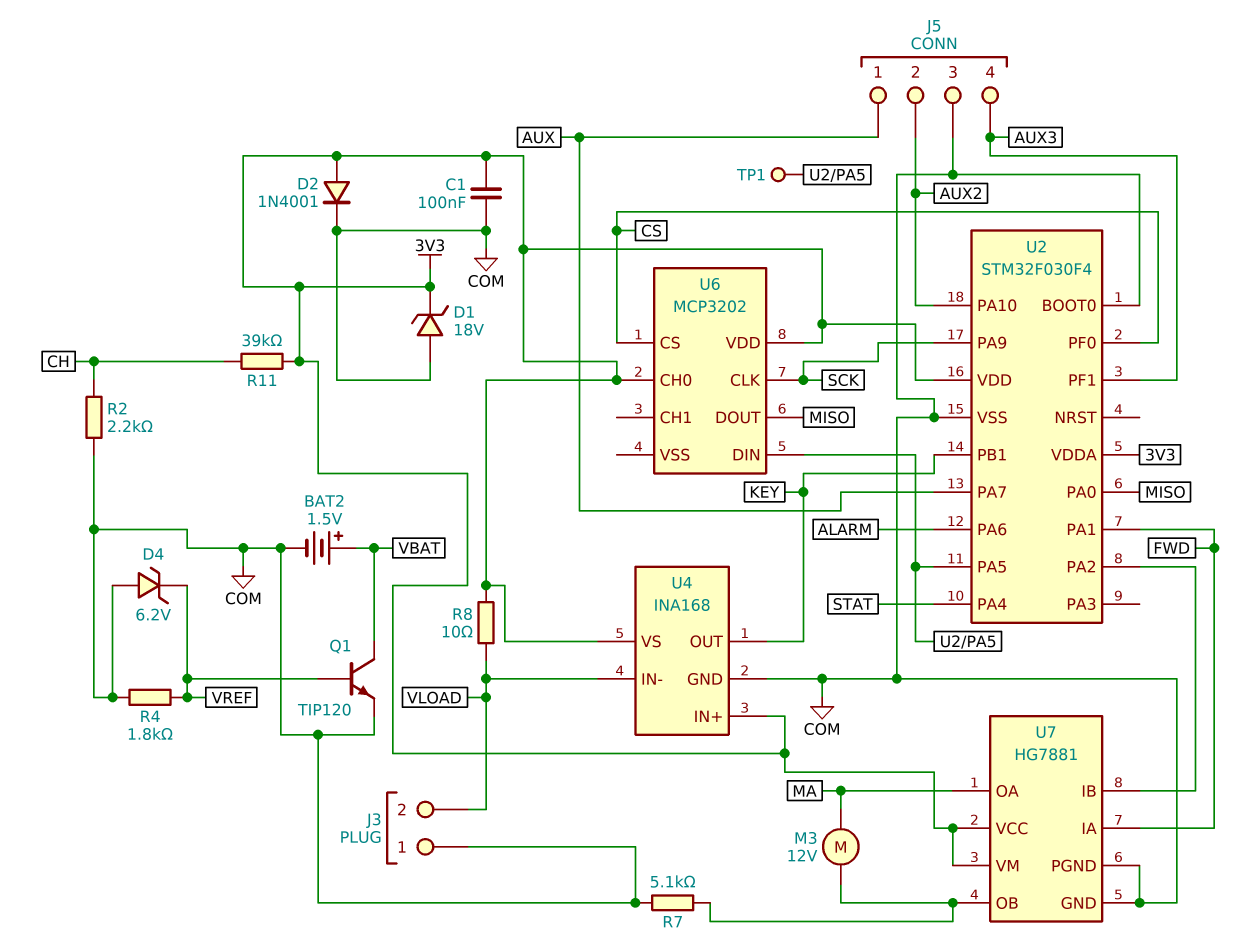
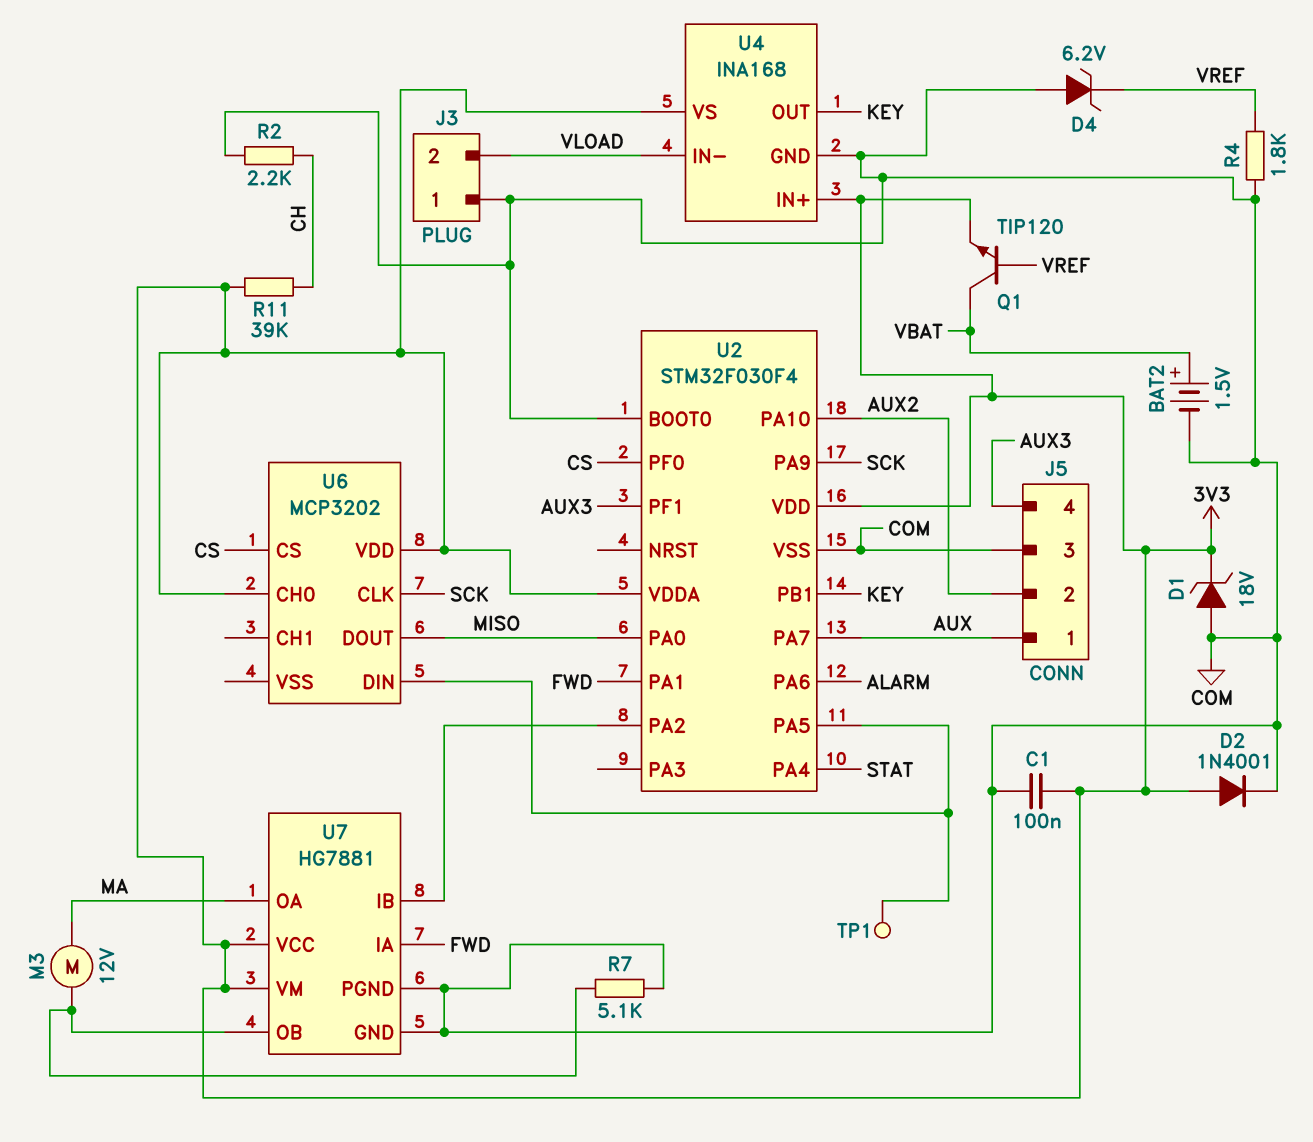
Q1: NPN TIP120 (B VREF, C VBAT, E COM) -> NPN TIP120 (B VREF, C VBAT, E 3V3)
R8: 10 (3V3, VLOAD) -> none

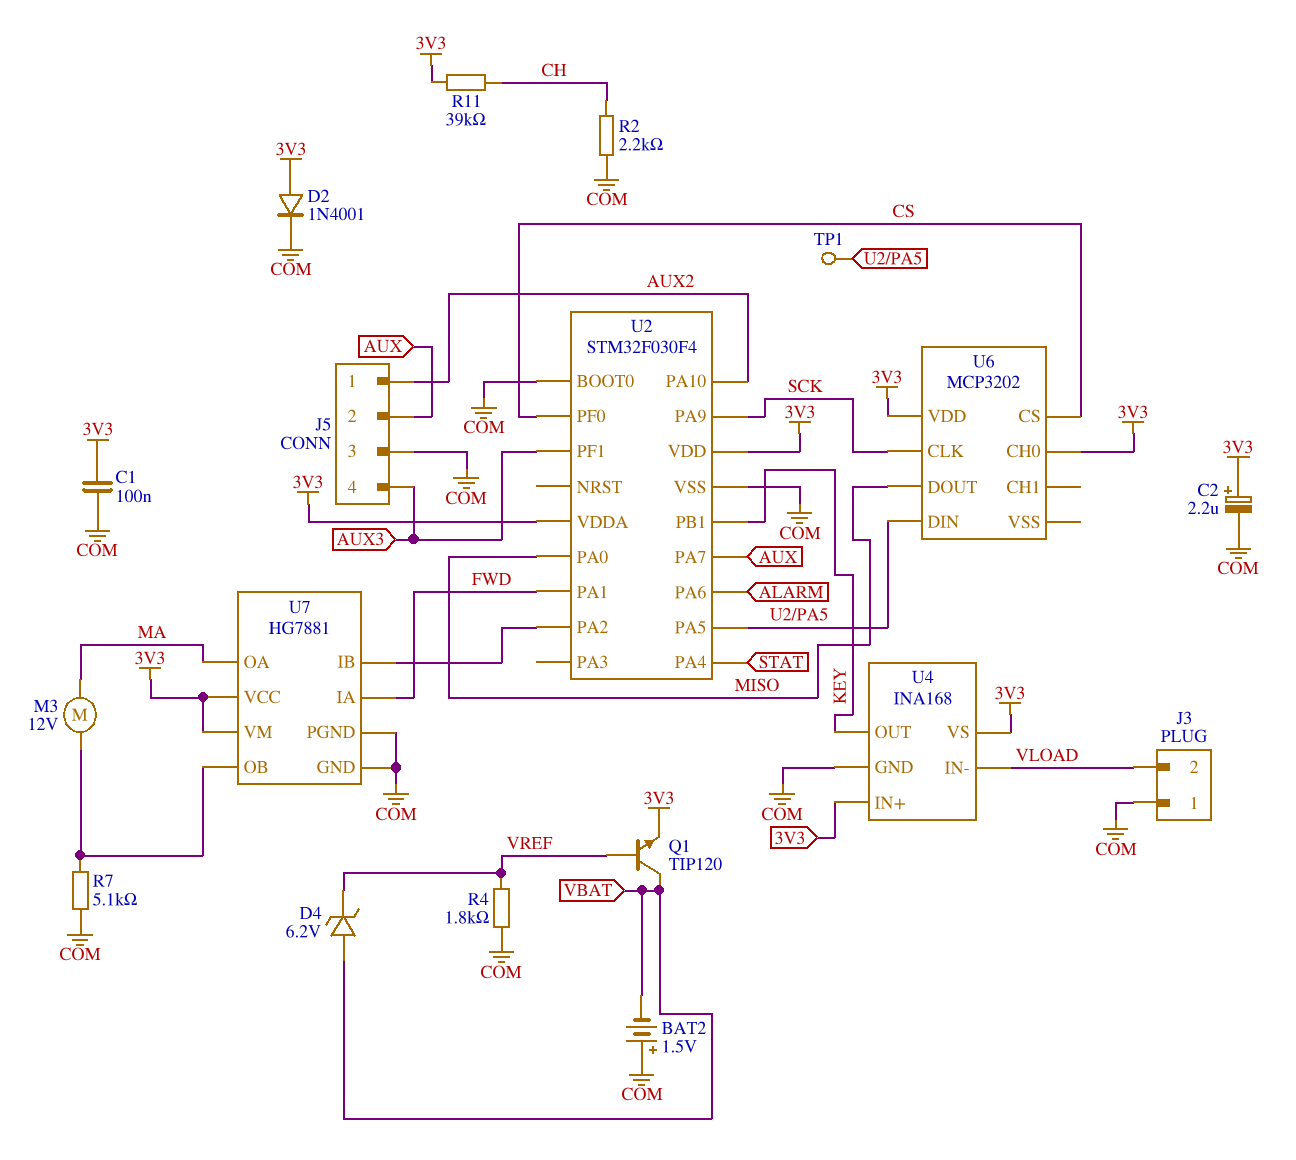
BAT2: 1.5V (plus VBAT, minus COM) -> 1.5V (plus COM, minus VBAT)
C2: none -> 2.2uF (plus 3V3, minus COM)
D1: zener 18V (A COM, K 3V3) -> none
D4: zener 6.2V (A COM, K VREF) -> zener 6.2V (A VBAT, K VREF)
J5 pin 1: AUX -> AUX2
J5 pin 2: AUX2 -> AUX

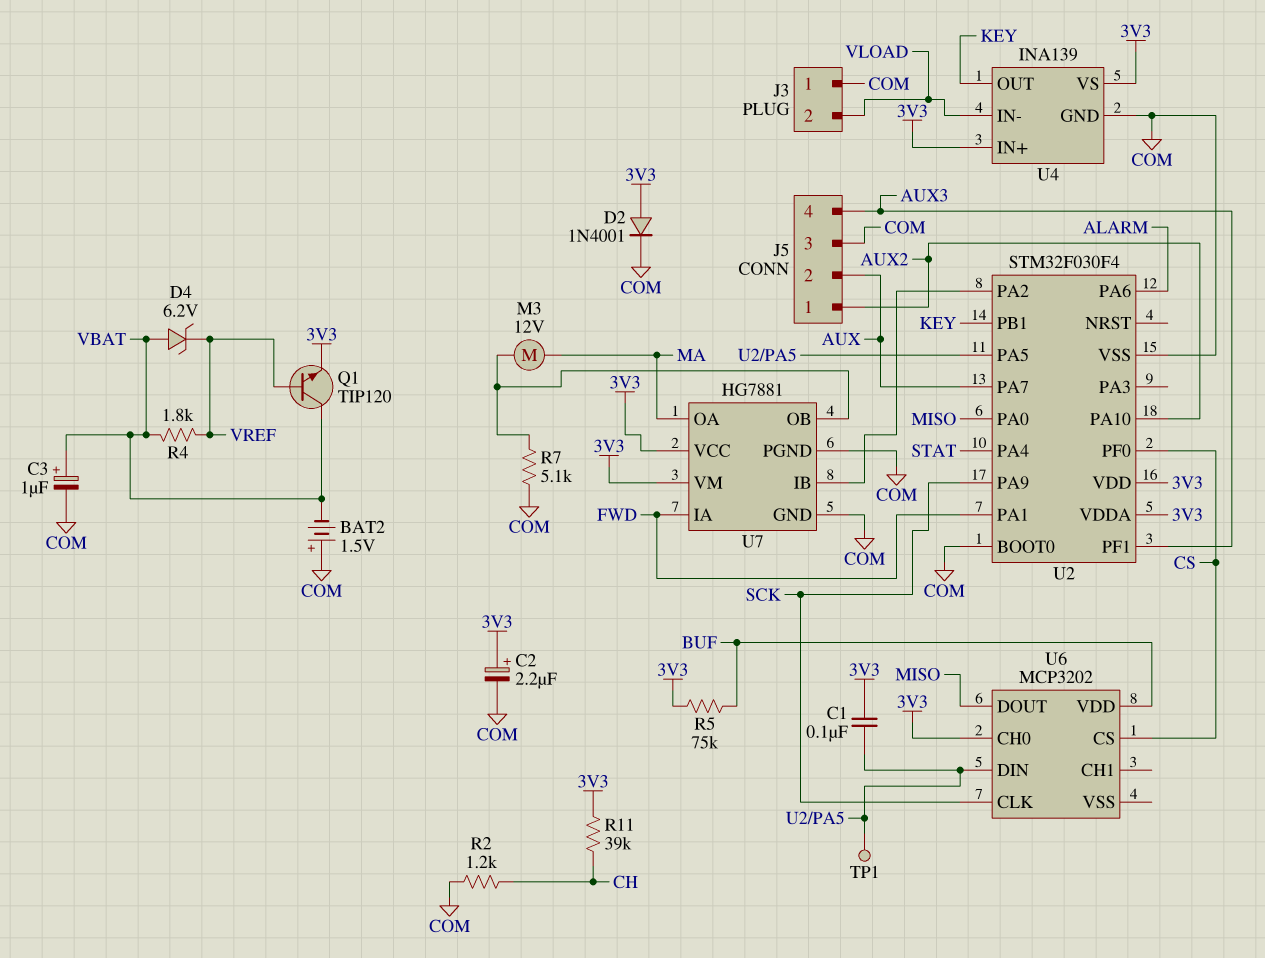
C1: 100nF (3V3, COM) -> 100nF (3V3, U2/PA5)
C3: none -> 1uF (plus VBAT, minus COM)
R2: 2.2k (CH, COM) -> 1.2k (CH, COM)
R4: 1.8k (COM, VREF) -> 1.8k (VBAT, VREF)
R5: none -> 75k (3V3, BUF)
U4: INA168 -> INA139
U6 pin VDD: 3V3 -> BUF

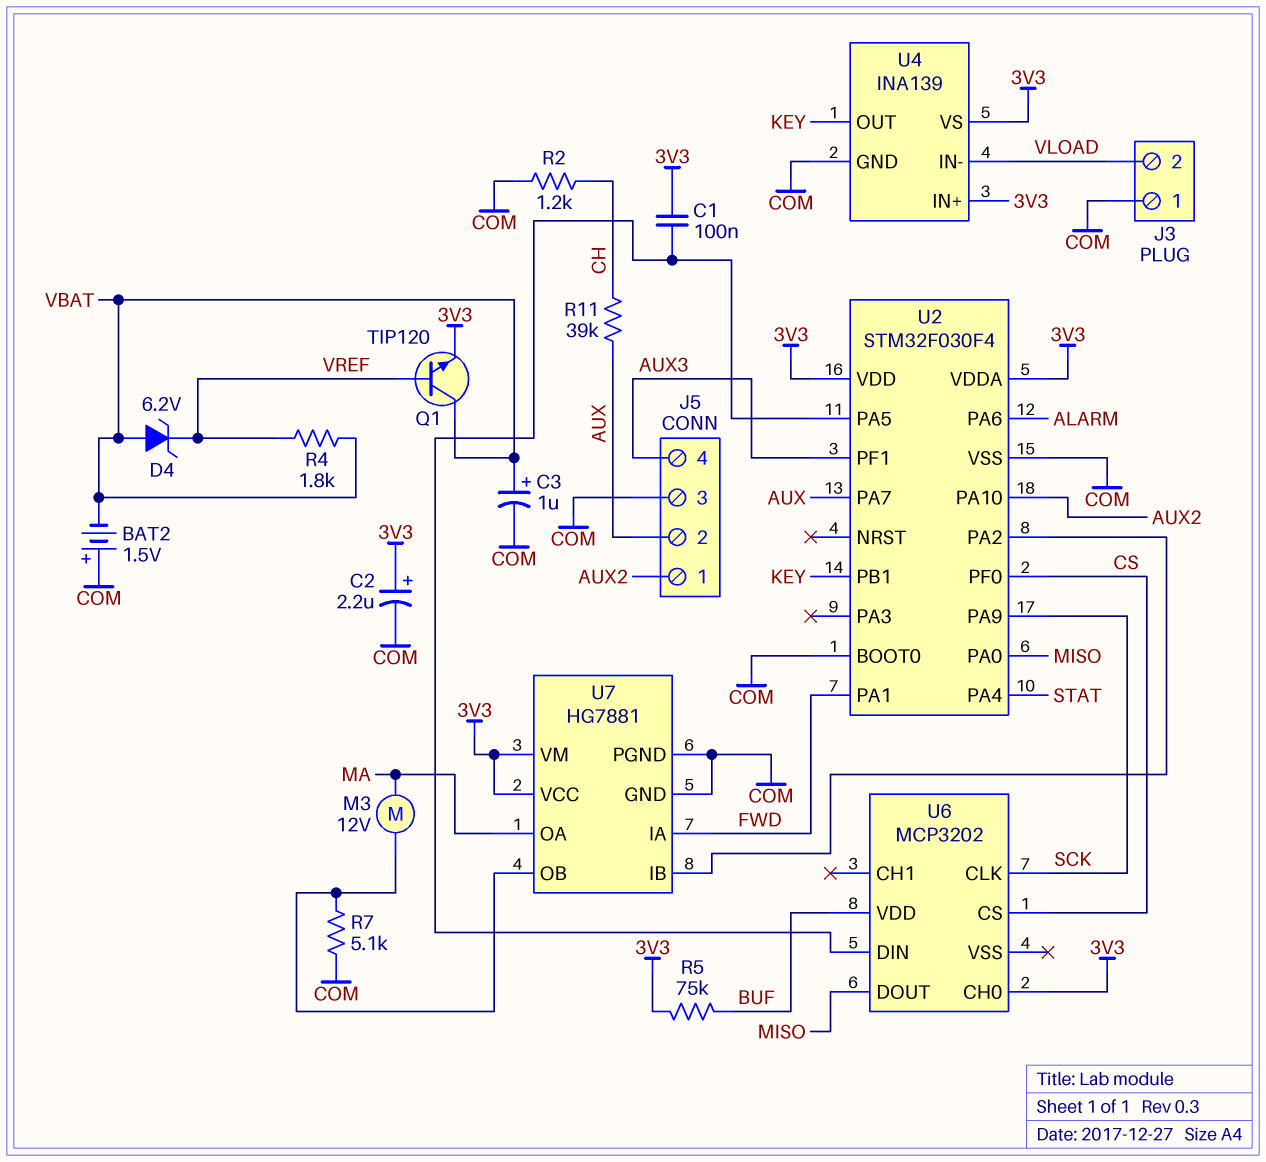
D2: diode 1N4001 (A 3V3, K COM) -> none
R11: 39k (3V3, CH) -> 39k (AUX, CH)
TP1: test point (U2/PA5) -> none

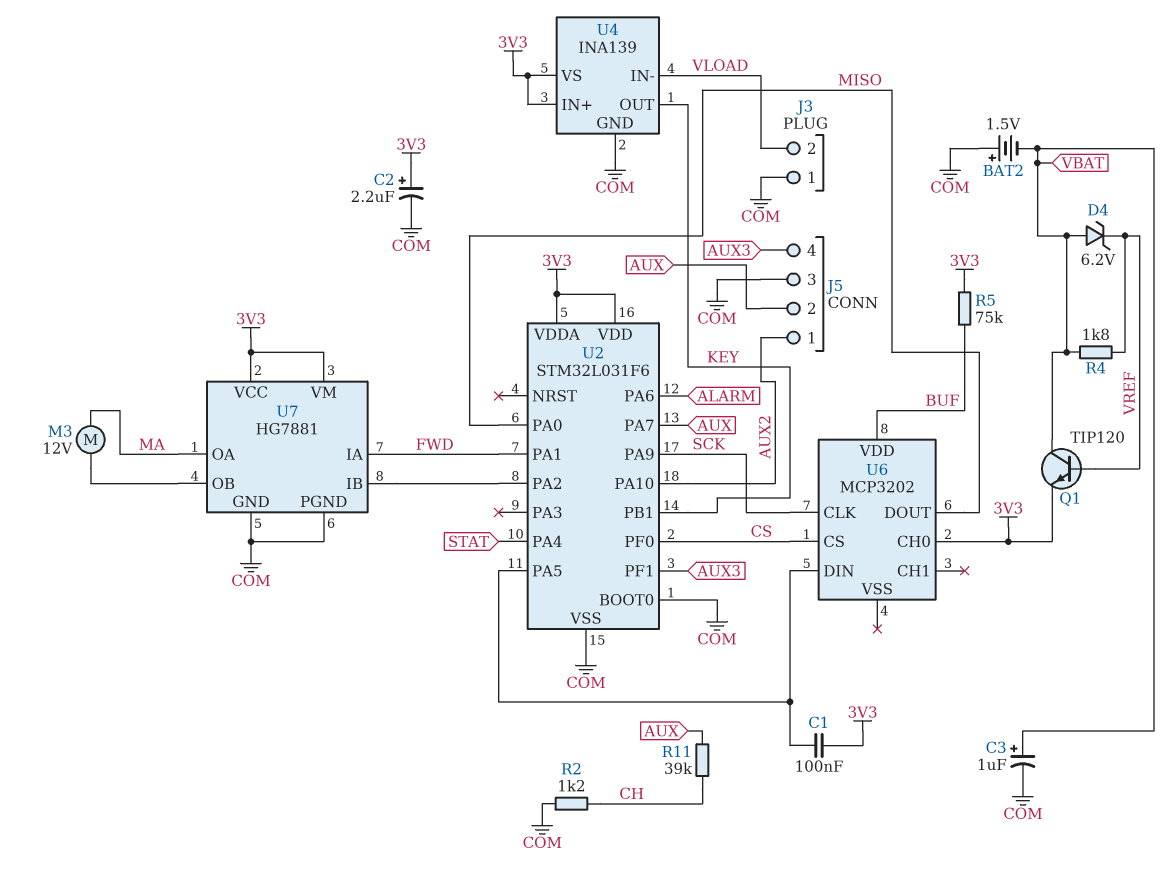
R7: 5.1k (COM, U7/OB) -> none
U2: STM32F030F4 -> STM32L031F6

